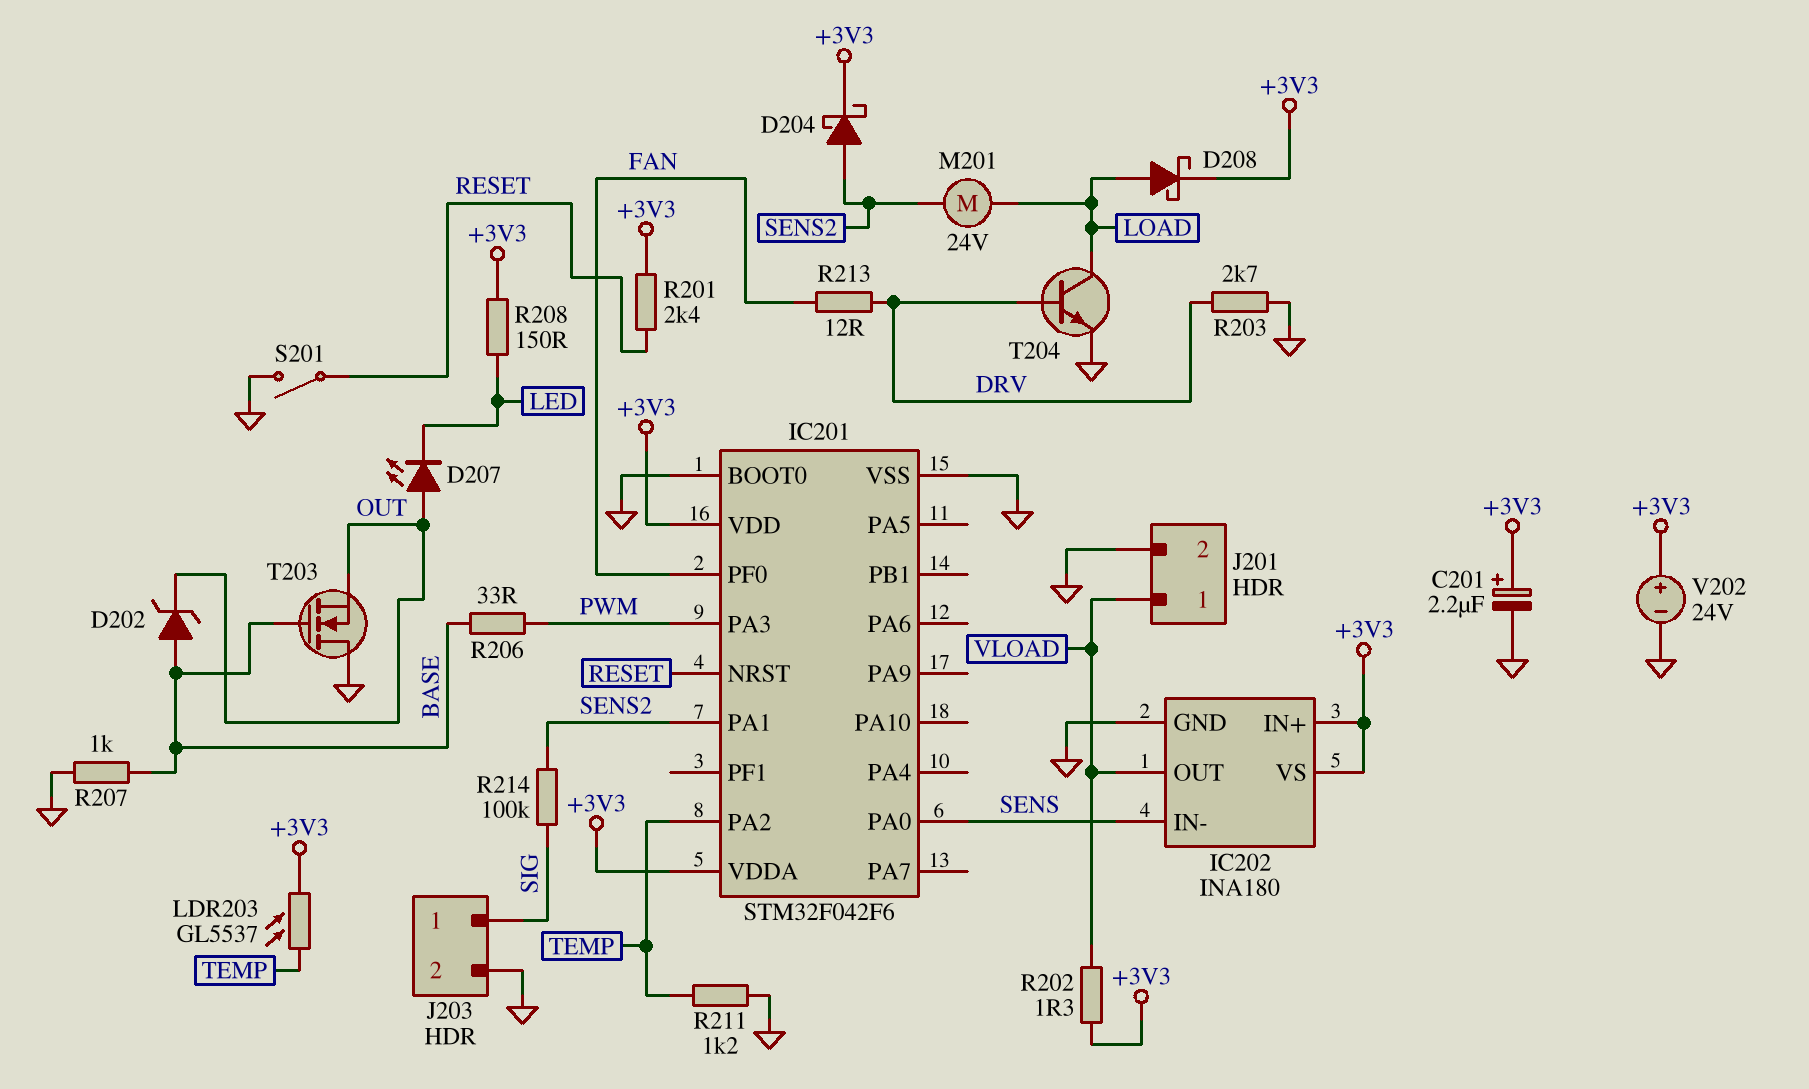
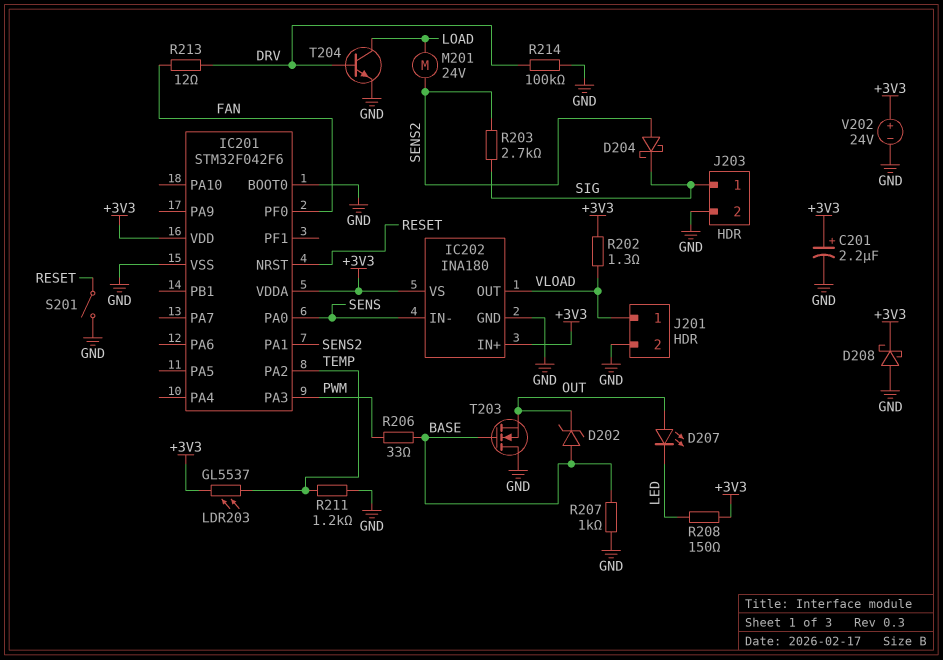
D204: schottky (A SENS2, K +3V3) -> schottky (A SENS2, K SIG)
D208: schottky (A LOAD, K +3V3) -> schottky (A GND, K +3V3)
R201: 2.4k (+3V3, RESET) -> none
R203: 2.7k (DRV, GND) -> 2.7k (SENS2, SIG)
R214: 100k (SENS2, SIG) -> 100k (DRV, GND)

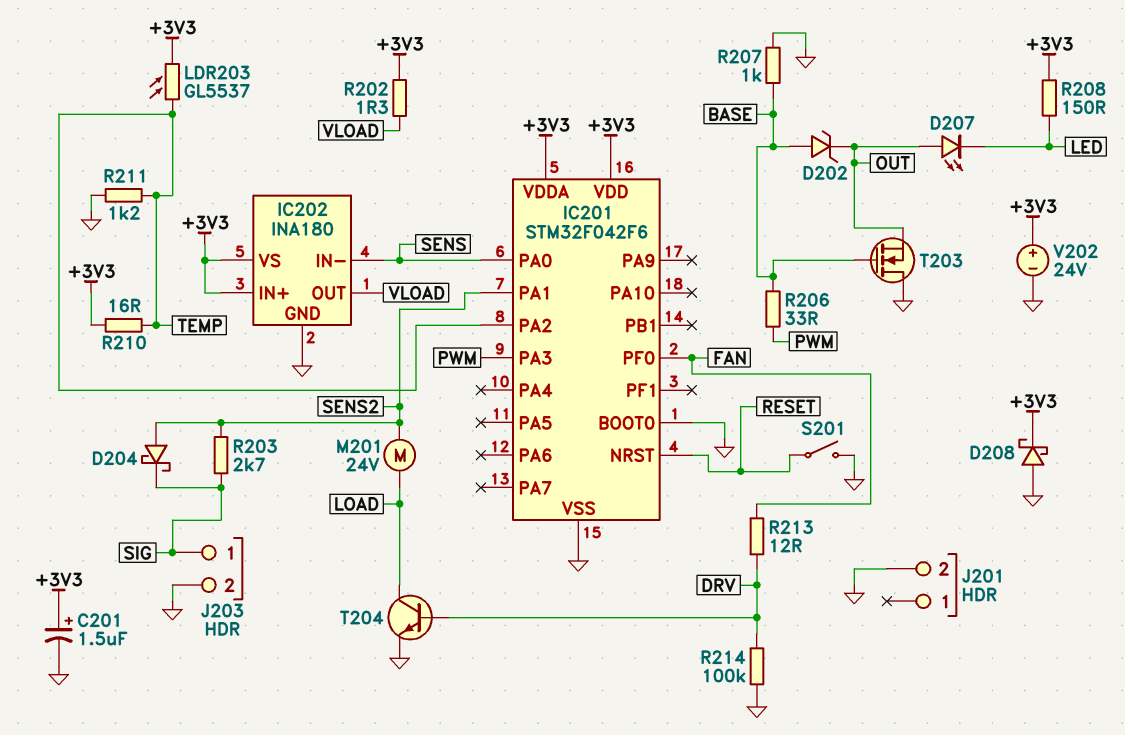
C201: 2.2uF (plus +3V3, minus GND) -> 1.5uF (plus +3V3, minus GND)
J201 pin 1: VLOAD -> none
R210: none -> 16 (+3V3, TEMP)

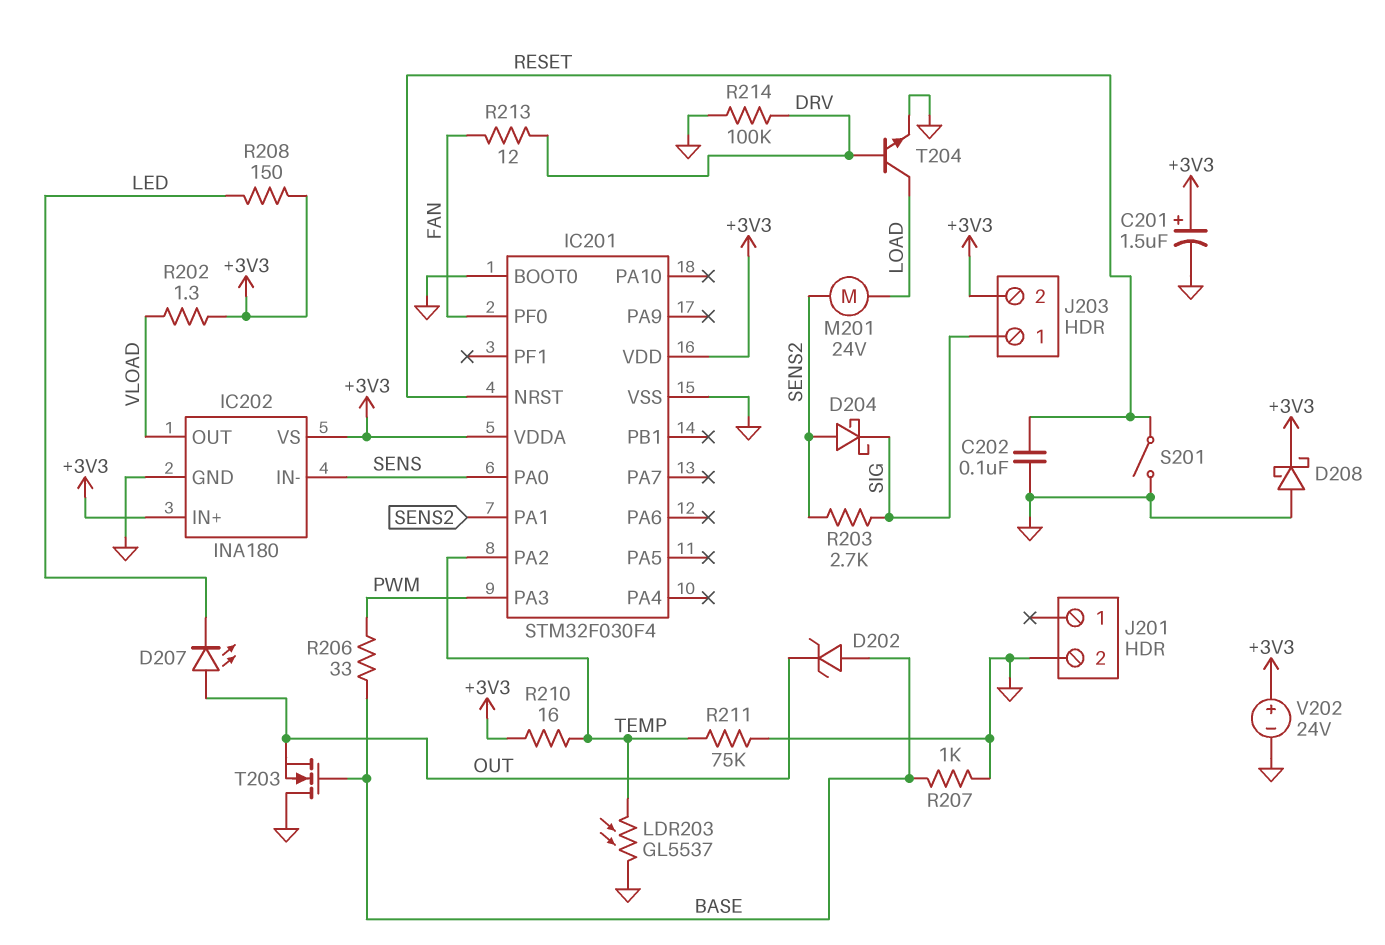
C202: none -> 100nF (GND, RESET)
IC201: STM32F042F6 -> STM32F030F4
J203 pin 2: GND -> +3V3
LDR203: GL5537 (+3V3, TEMP) -> GL5537 (GND, TEMP)
R211: 1.2k (GND, TEMP) -> 75k (GND, TEMP)

